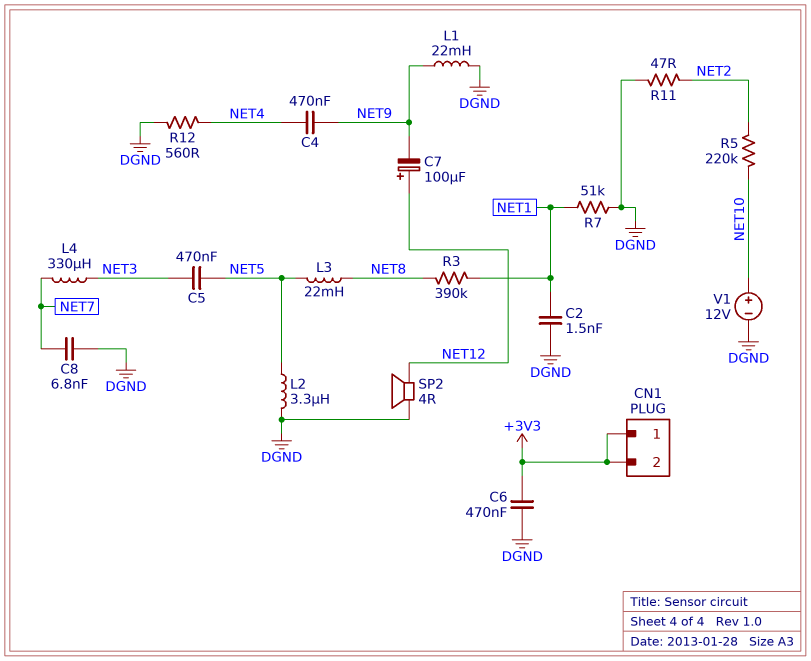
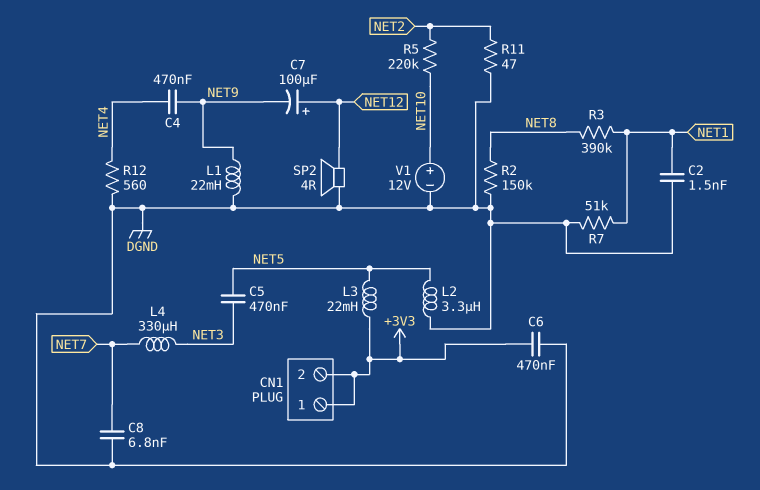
L3: 22mH (NET5, NET8) -> 22mH (+3V3, NET5)
R2: none -> 150k (DGND, NET8)

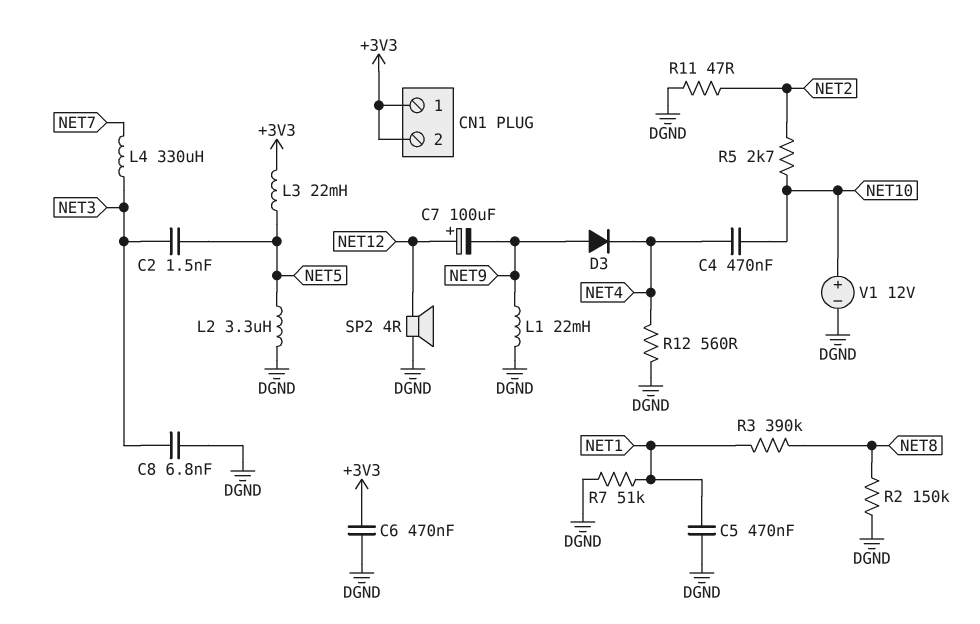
C2: 1.5nF (DGND, NET1) -> 1.5nF (NET3, NET5)
C4: 470nF (NET4, NET9) -> 470nF (NET4, NET10)
C5: 470nF (NET3, NET5) -> 470nF (DGND, NET1)
C8: 6.8nF (DGND, NET7) -> 6.8nF (DGND, NET3)
D3: none -> diode (A NET9, K NET4)
R5: 220k (NET2, NET10) -> 2.7k (NET2, NET10)

